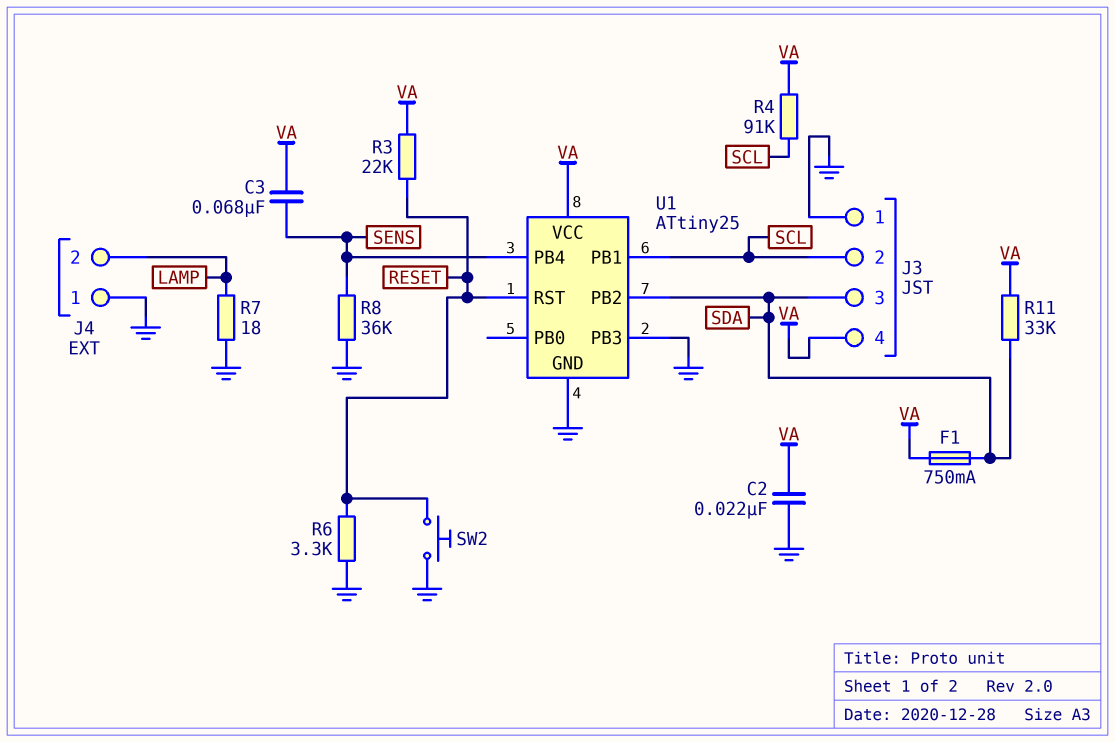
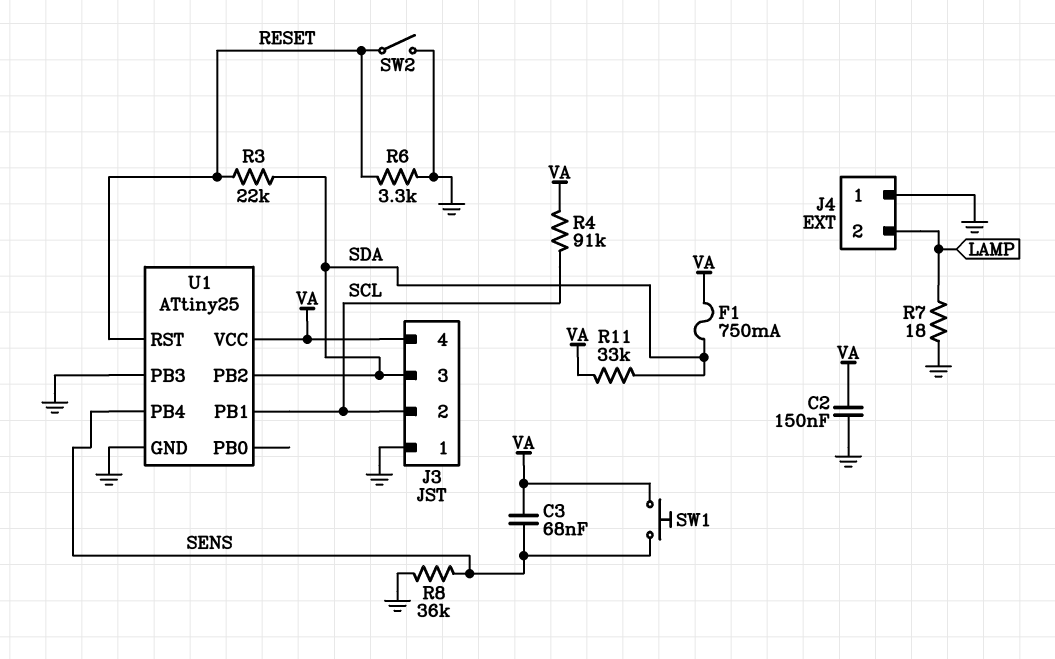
C2: 22nF (GND, VA) -> 150nF (GND, VA)
R3: 22k (RESET, VA) -> 22k (RESET, SDA)
SW1: none -> button (SENS, VA)
SW2: button (GND, RESET) -> switch (GND, RESET)

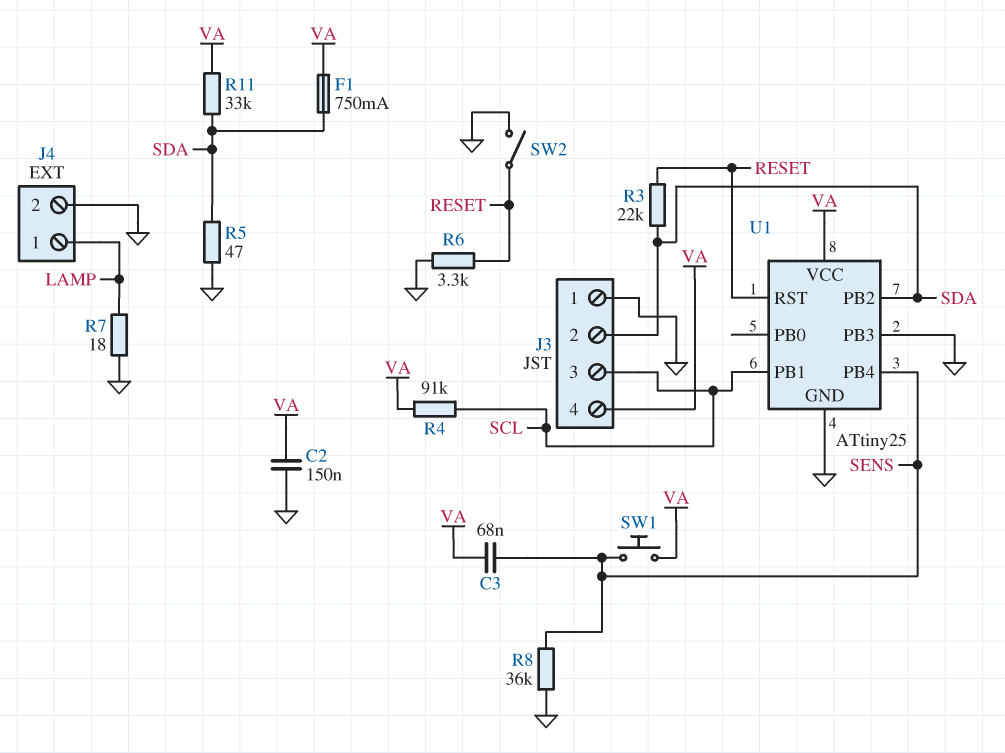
J3 pin 2: SCL -> SDA
J3 pin 3: SDA -> SCL
J4 pin 1: GND -> LAMP
J4 pin 2: LAMP -> GND
R5: none -> 47 (GND, SDA)

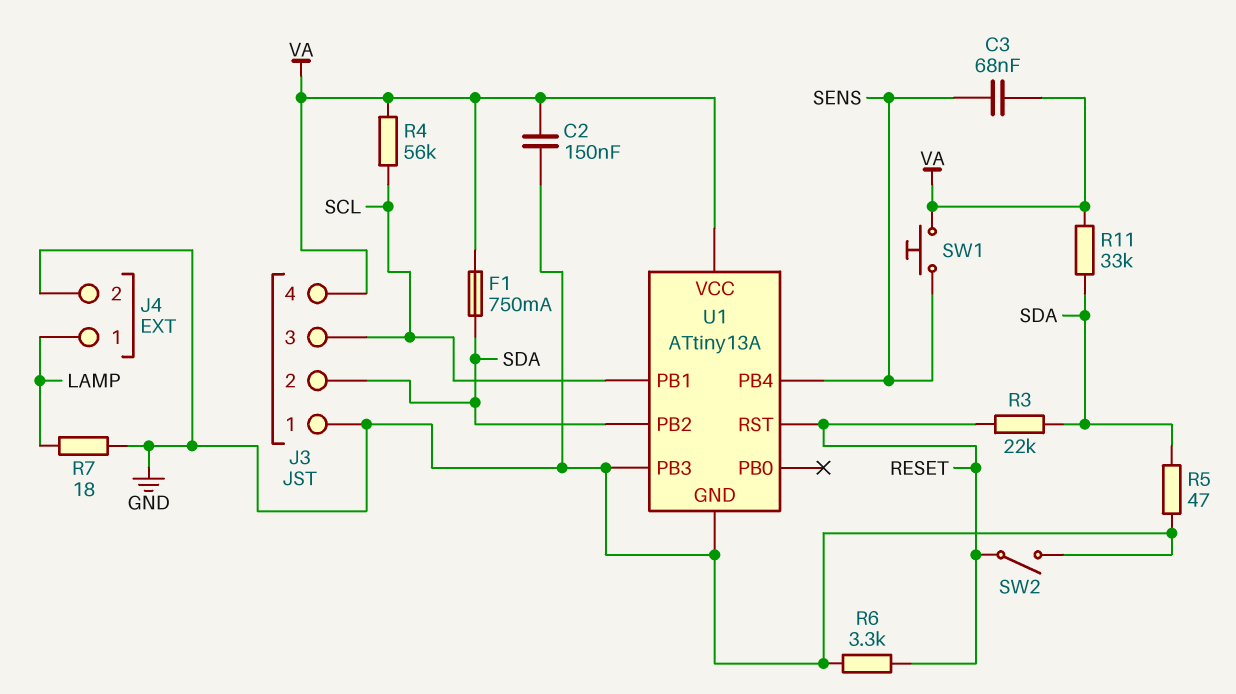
R4: 91k (SCL, VA) -> 56k (SCL, VA)
R8: 36k (GND, SENS) -> none
U1: ATtiny25 -> ATtiny13A

